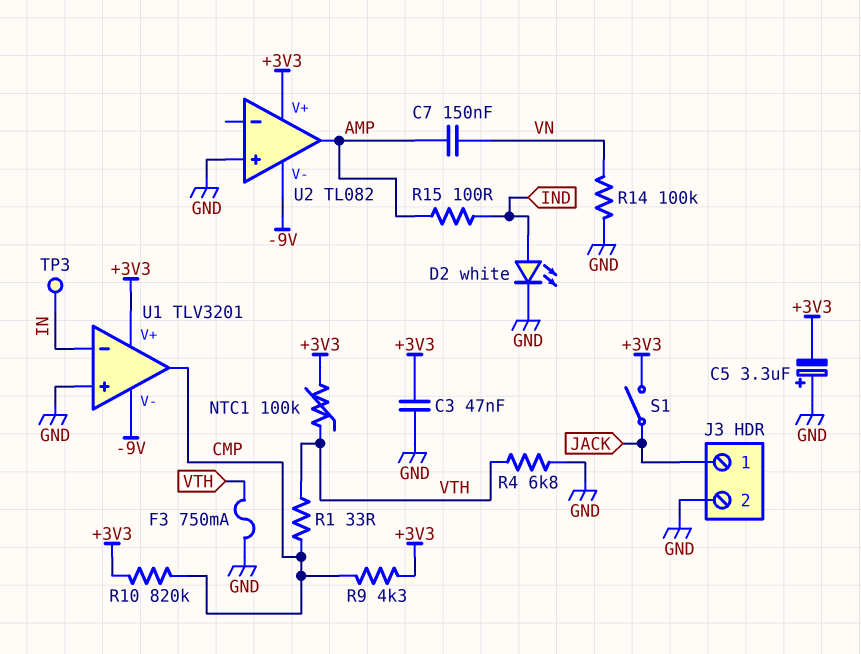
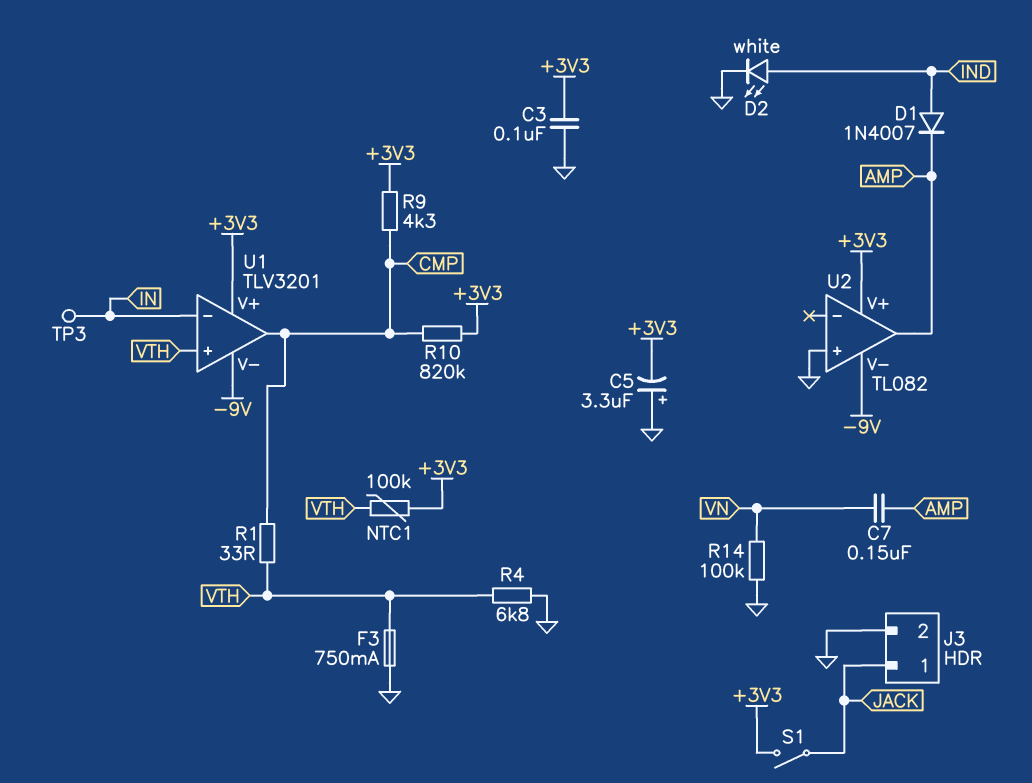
C3: 47nF (+3V3, GND) -> 100nF (+3V3, GND)
D1: none -> diode 1N4007 (A IND, K AMP)
R15: 100 (AMP, IND) -> none
U1 pin in+: GND -> VTH

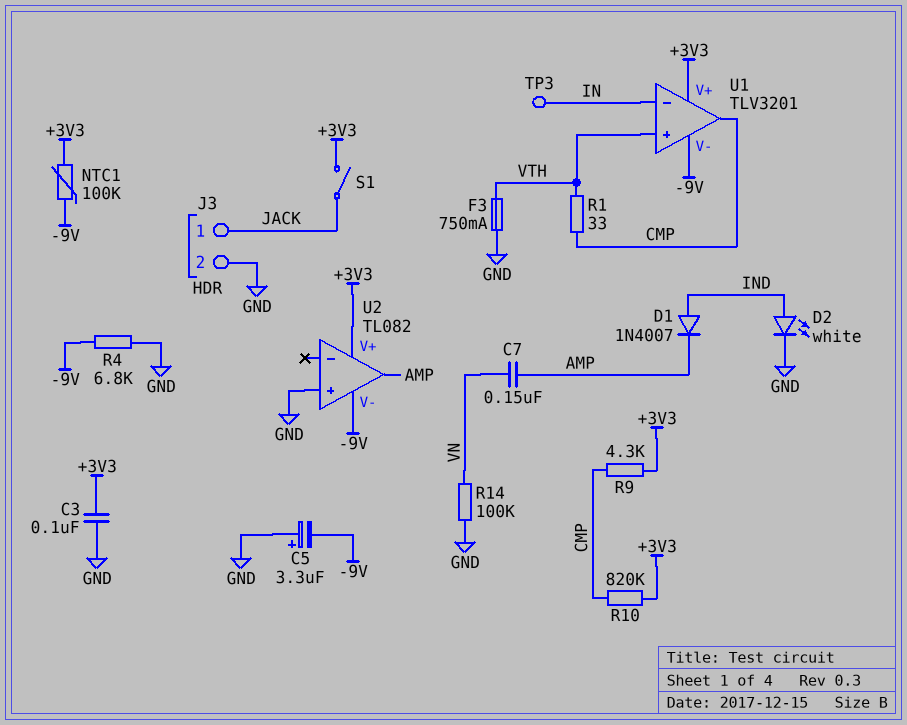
C5: 3.3uF (plus GND, minus +3V3) -> 3.3uF (plus GND, minus -9V)
NTC1: 100k (+3V3, VTH) -> 100k (+3V3, -9V)
R4: 6.8k (GND, VTH) -> 6.8k (-9V, GND)

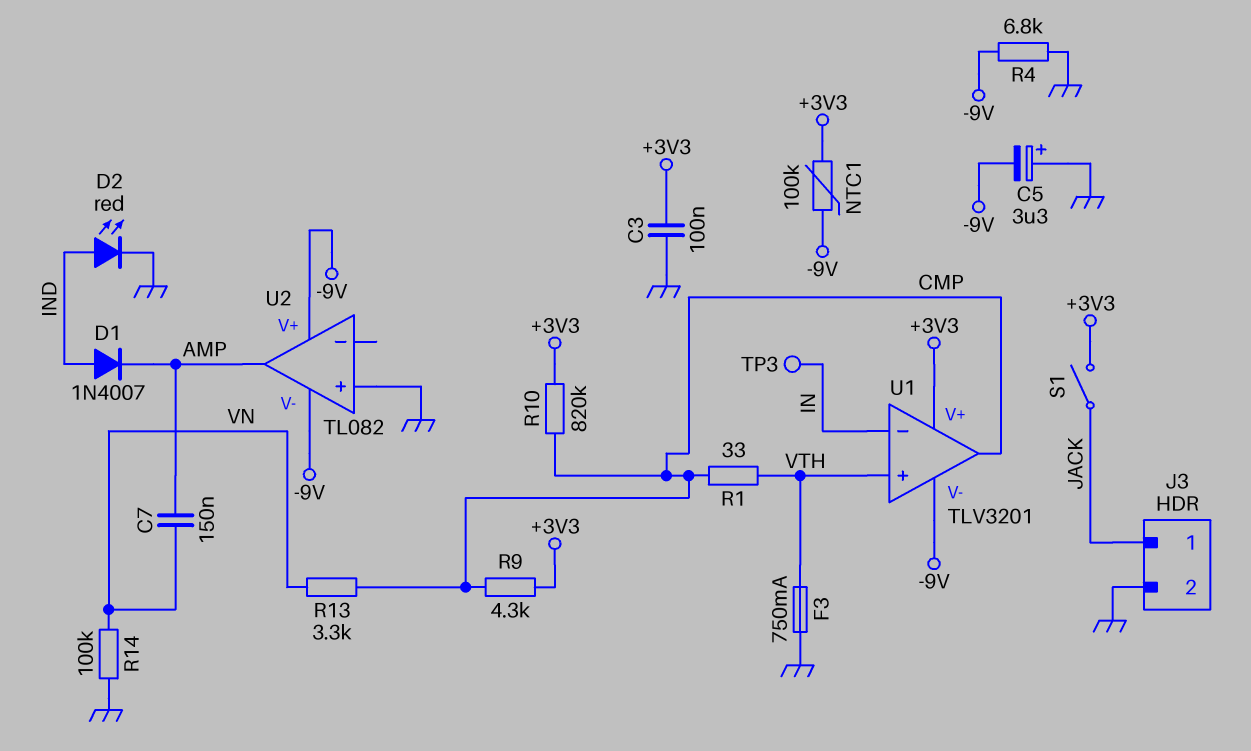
D2: LED white (A IND, K GND) -> LED red (A IND, K GND)
R13: none -> 3.3k (CMP, VN)
U2 pin V+: +3V3 -> -9V

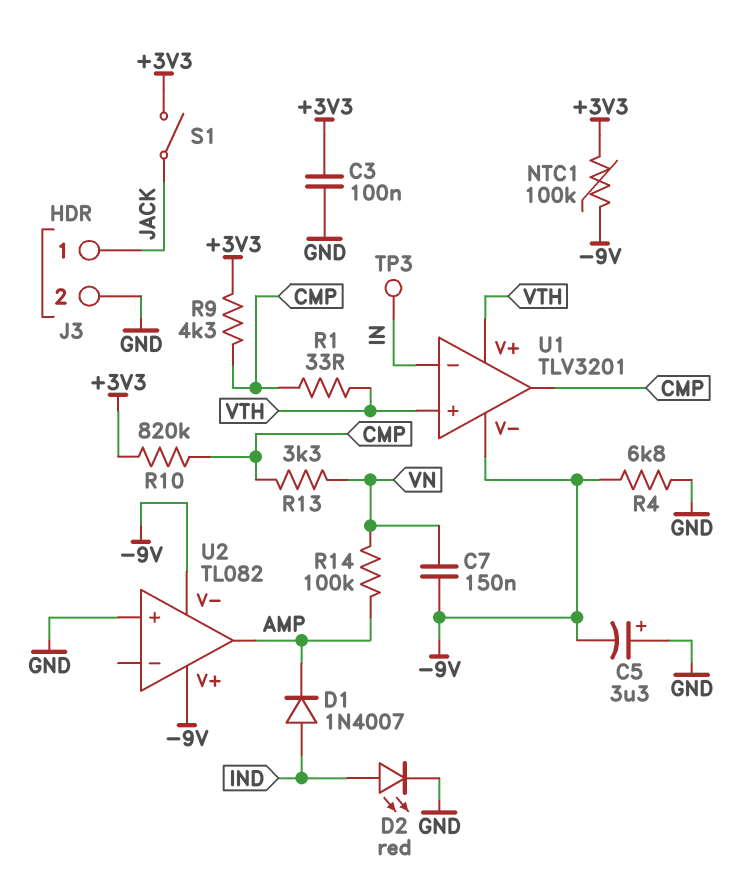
C7: 150nF (AMP, VN) -> 150nF (-9V, VN)
F3: 750mA (GND, VTH) -> none
R14: 100k (GND, VN) -> 100k (AMP, VN)
U1 pin V+: +3V3 -> VTH

